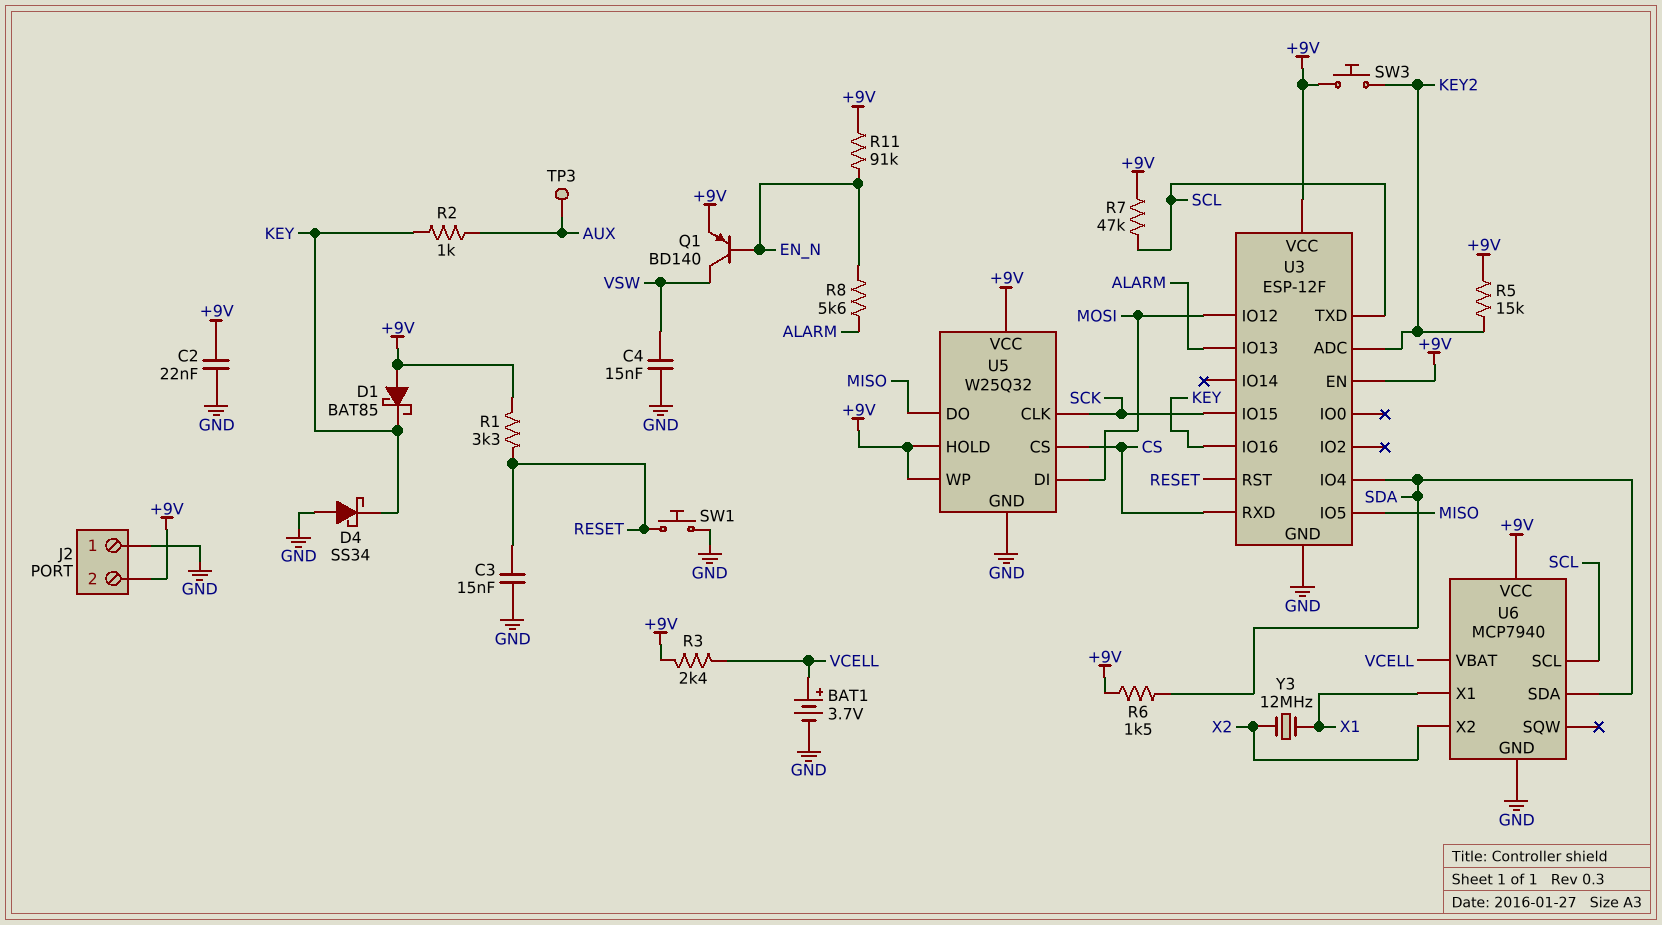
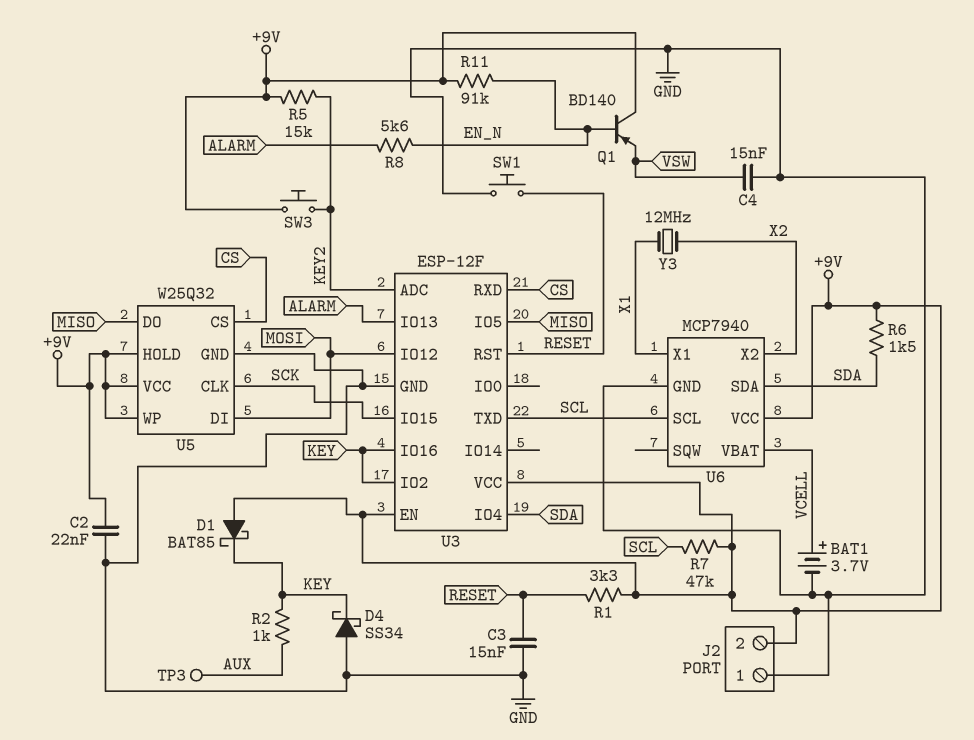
Q1: PNP BD140 (B EN_N, C VSW, E +9V) -> PNP BD140 (B EN_N, C +9V, E VSW)
R3: 2.4k (+9V, VCELL) -> none
U3 pin IO2: none -> KEY

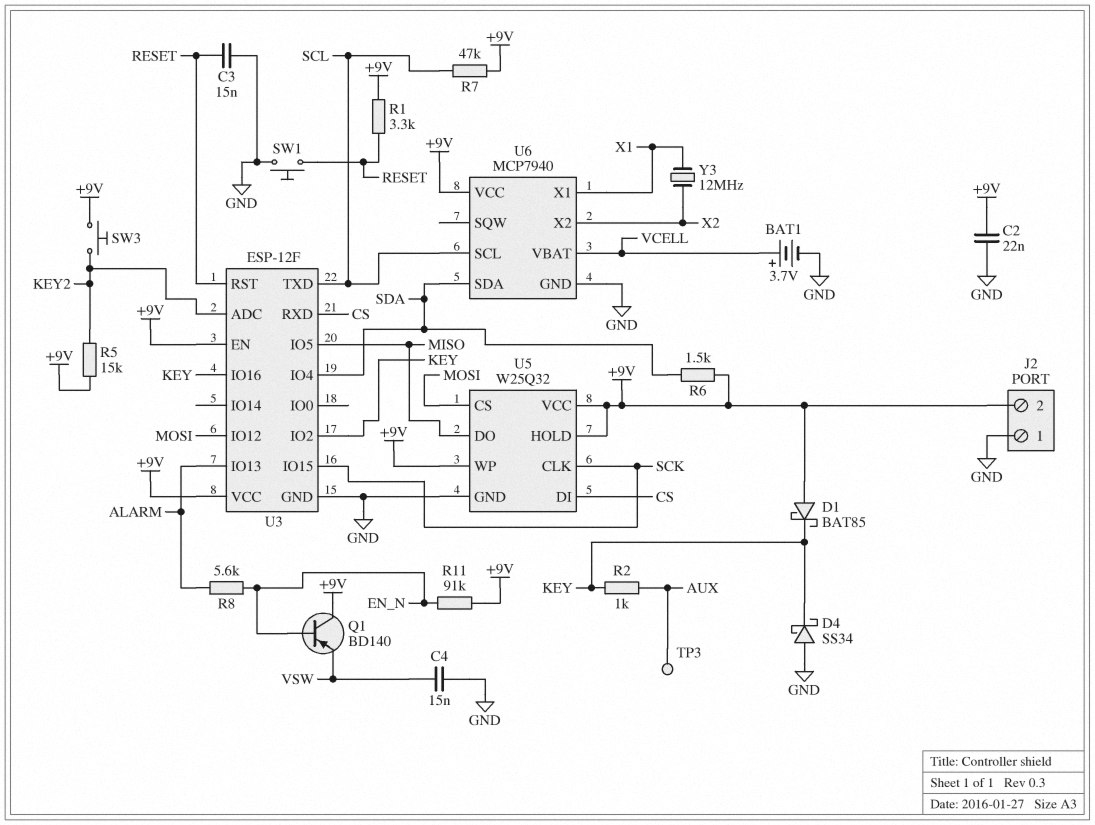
U5 pin CS: CS -> MOSI
U5 pin DI: MOSI -> CS

